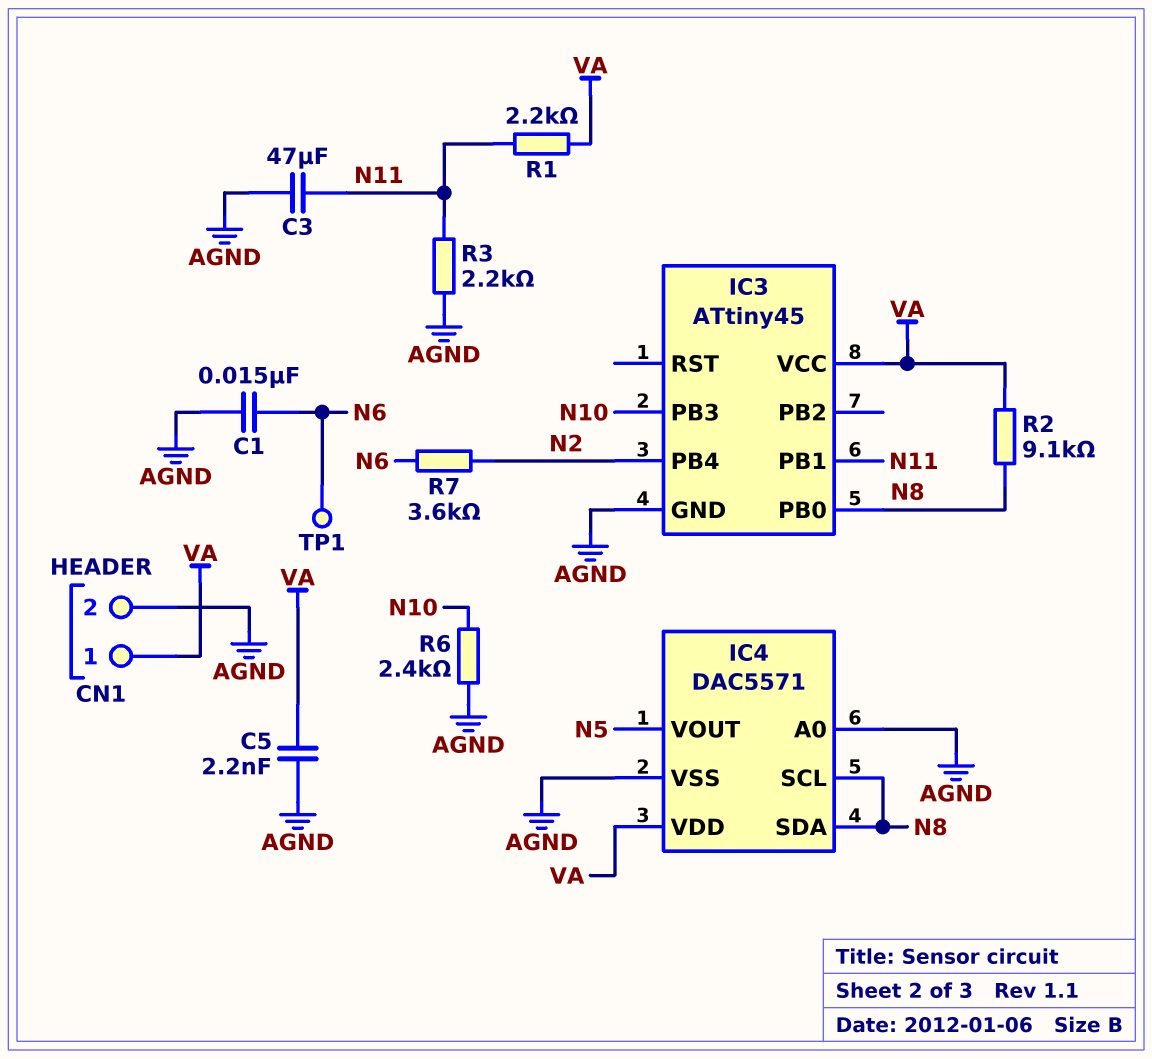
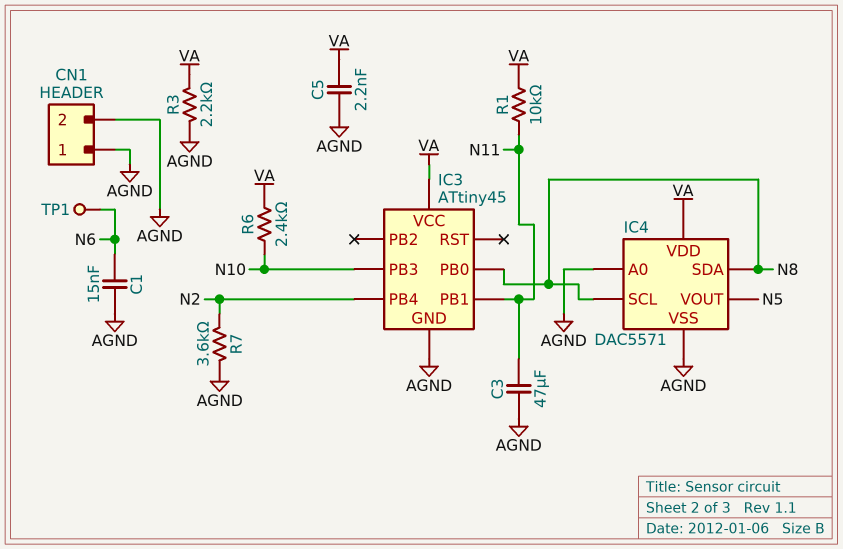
CN1 pin 1: VA -> AGND
R1: 2.2k (N11, VA) -> 10k (N11, VA)
R2: 9.1k (N8, VA) -> none
R3: 2.2k (AGND, N11) -> 2.2k (AGND, VA)
R6: 2.4k (AGND, N10) -> 2.4k (N10, VA)
R7: 3.6k (N2, N6) -> 3.6k (AGND, N2)

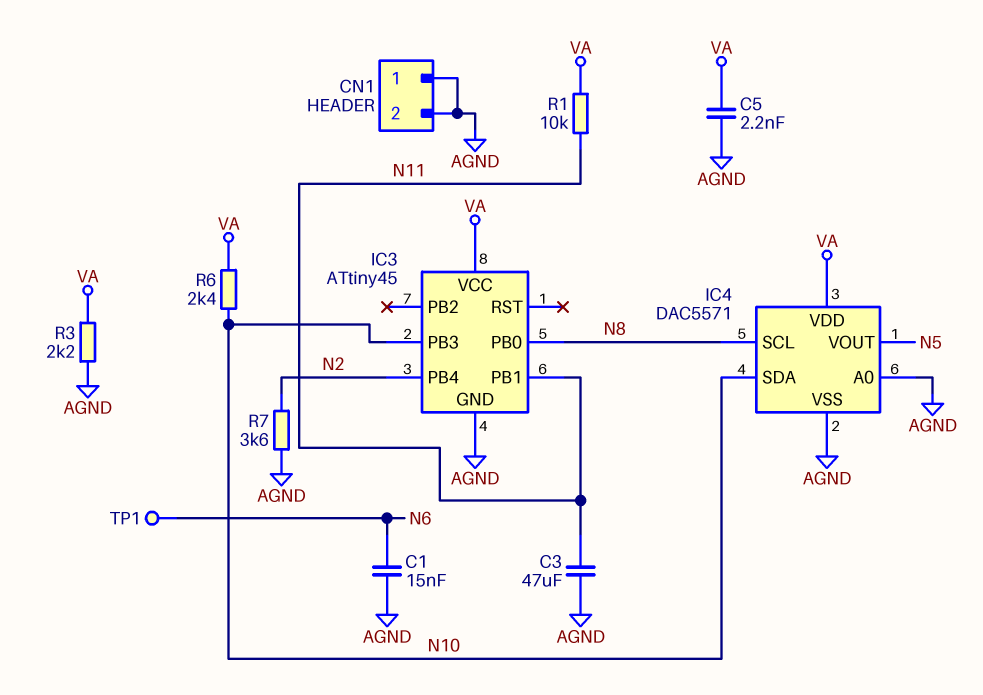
IC4 pin SDA: N8 -> N10

